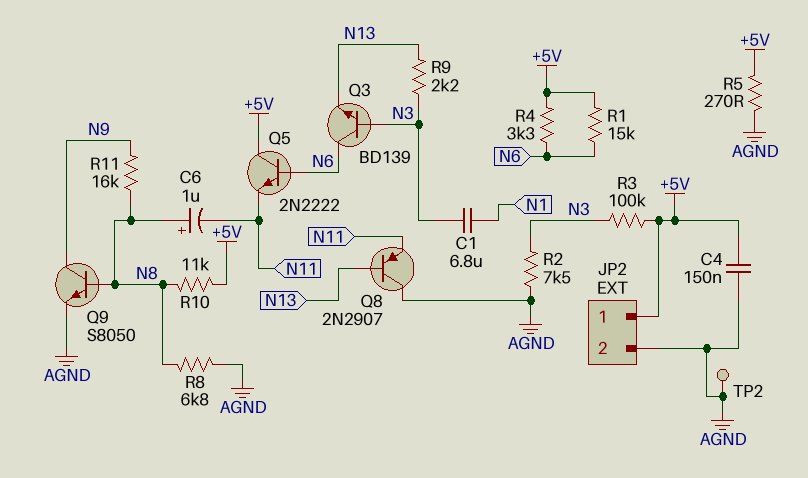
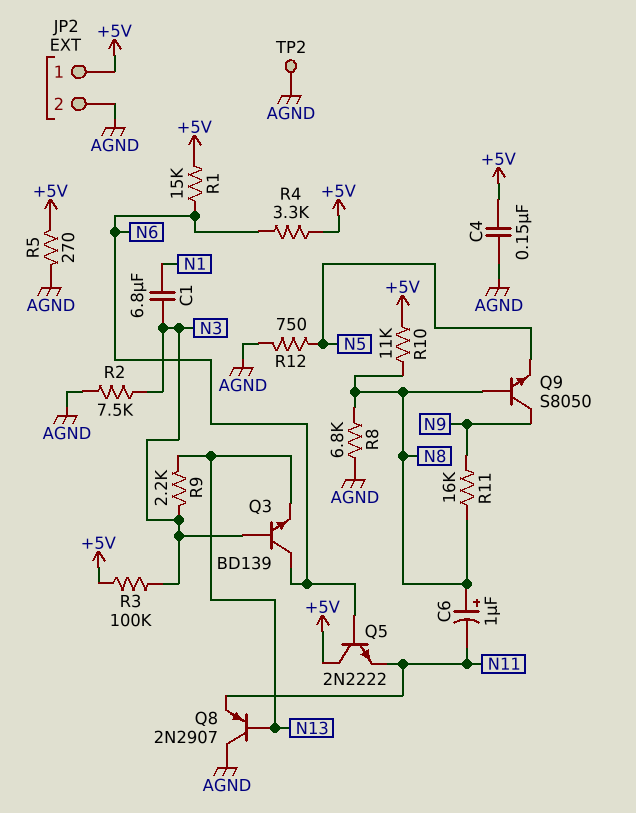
Q9: NPN S8050 (B N8, C N9, E AGND) -> NPN S8050 (B N8, C N9, E N5)
R12: none -> 750 (AGND, N5)

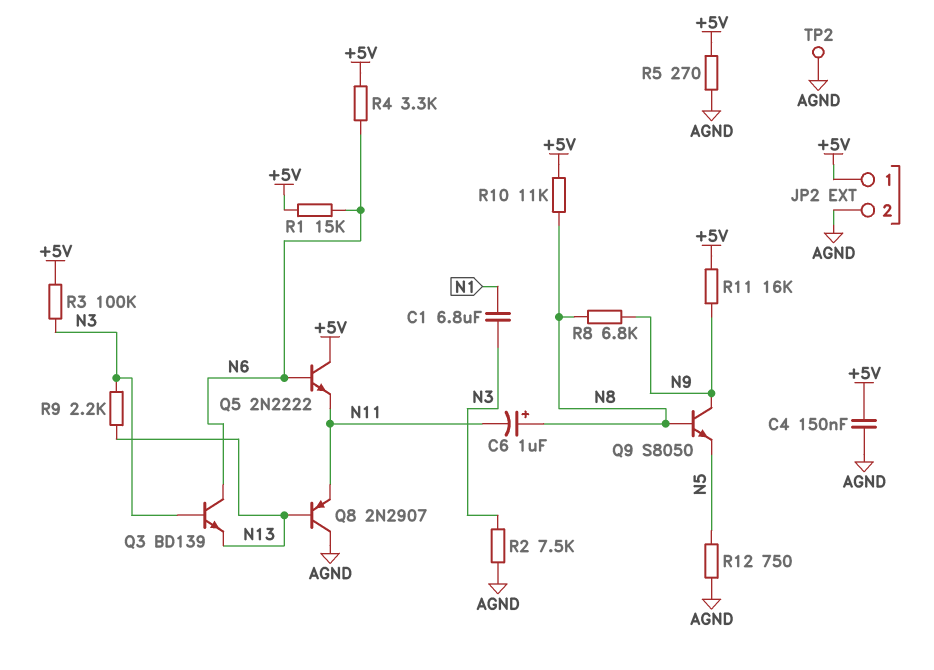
R8: 6.8k (AGND, N8) -> 6.8k (N8, N9)
R11: 16k (N8, N9) -> 16k (+5V, N9)

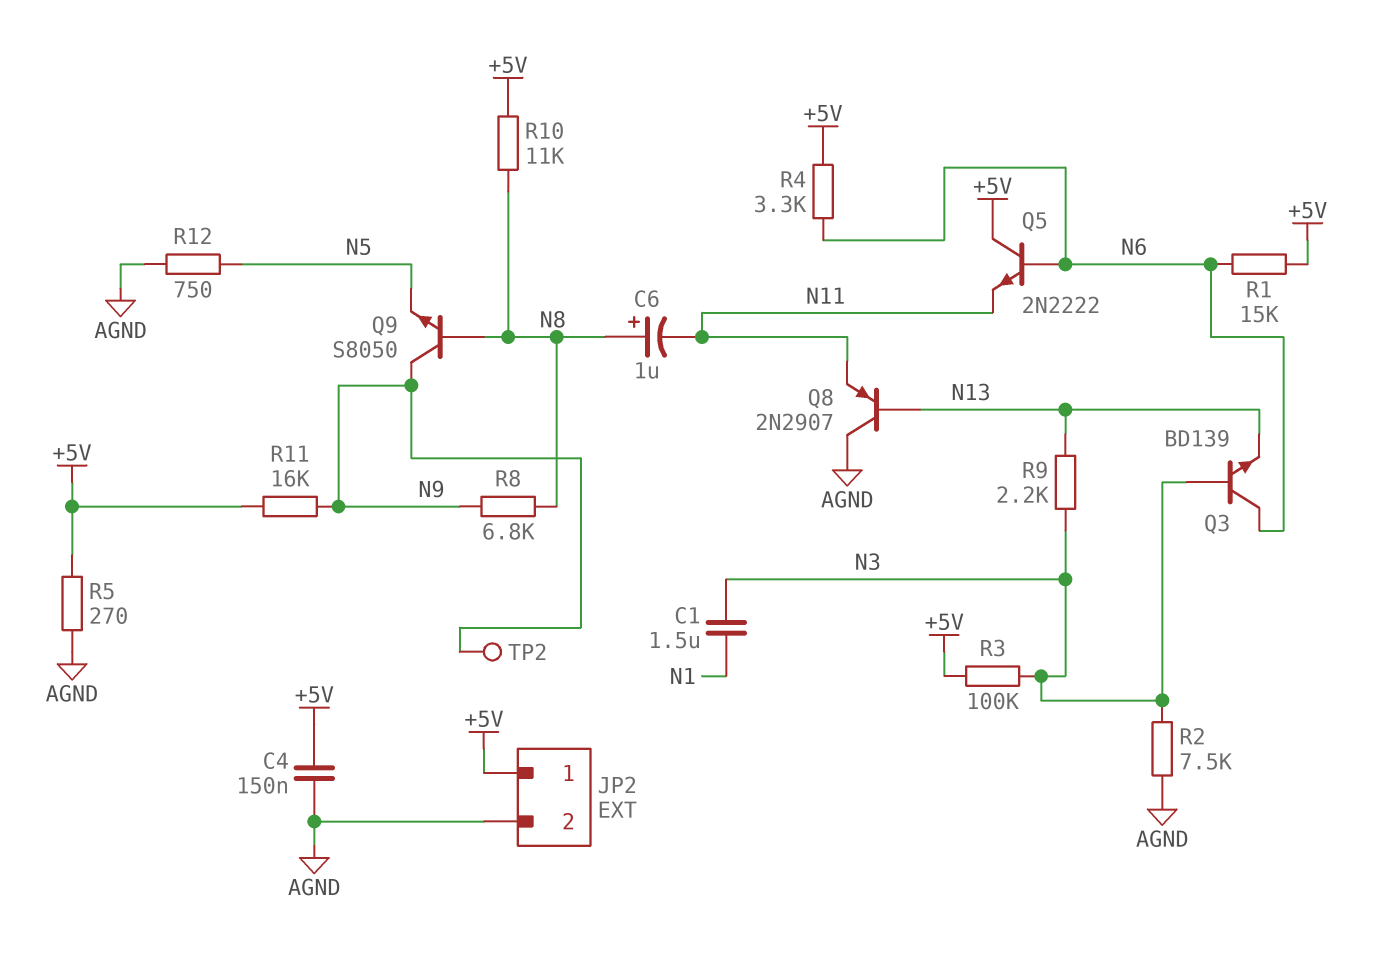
C1: 6.8uF (N1, N3) -> 1.5uF (N1, N3)
TP2: test point (AGND) -> test point (N9)

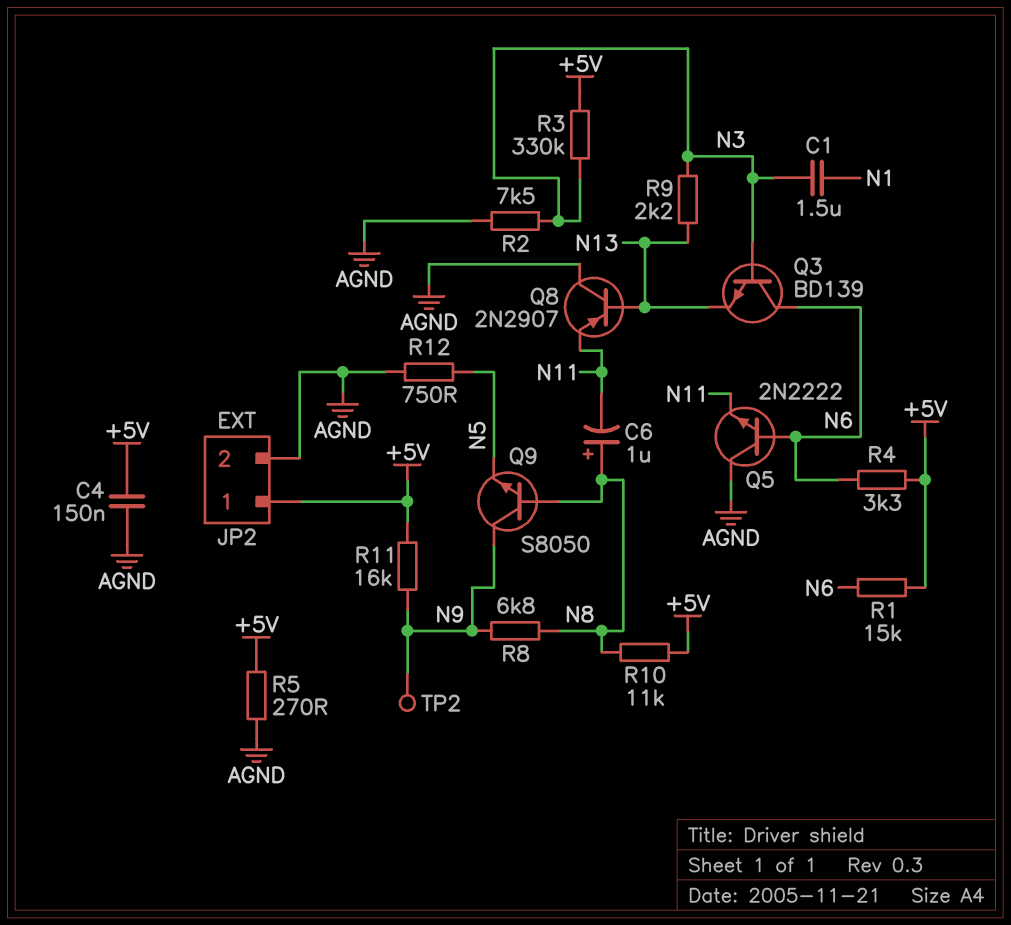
Q5: NPN 2N2222 (B N6, C +5V, E N11) -> NPN 2N2222 (B N6, C AGND, E N11)
R3: 100k (+5V, N3) -> 330k (+5V, N3)

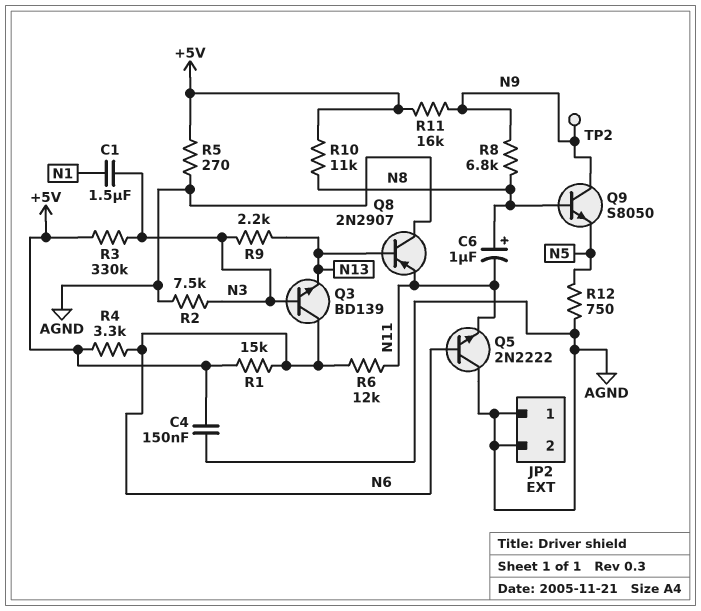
JP2 pin 1: +5V -> AGND
R6: none -> 12k (N6, N11)

